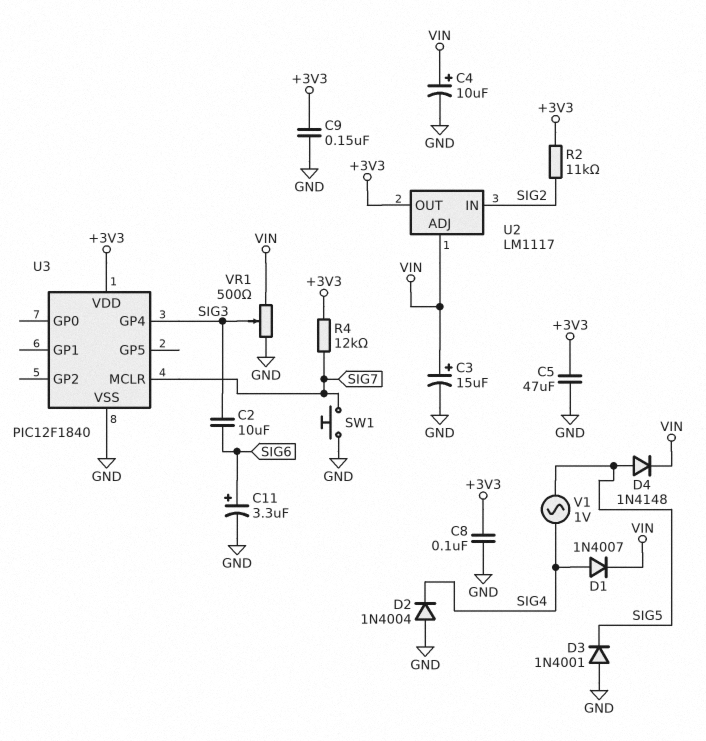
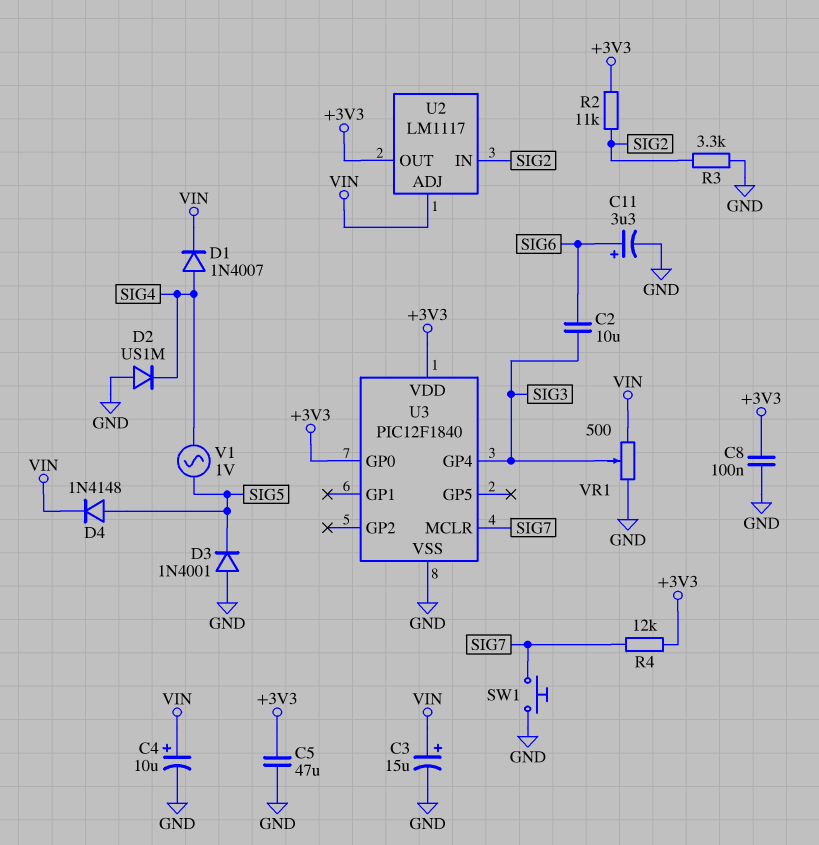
C9: 150nF (+3V3, GND) -> none
D2: diode 1N4004 (A GND, K SIG4) -> diode US1M (A GND, K SIG4)
R3: none -> 3.3k (GND, SIG2)
U3 pin GP0: none -> +3V3

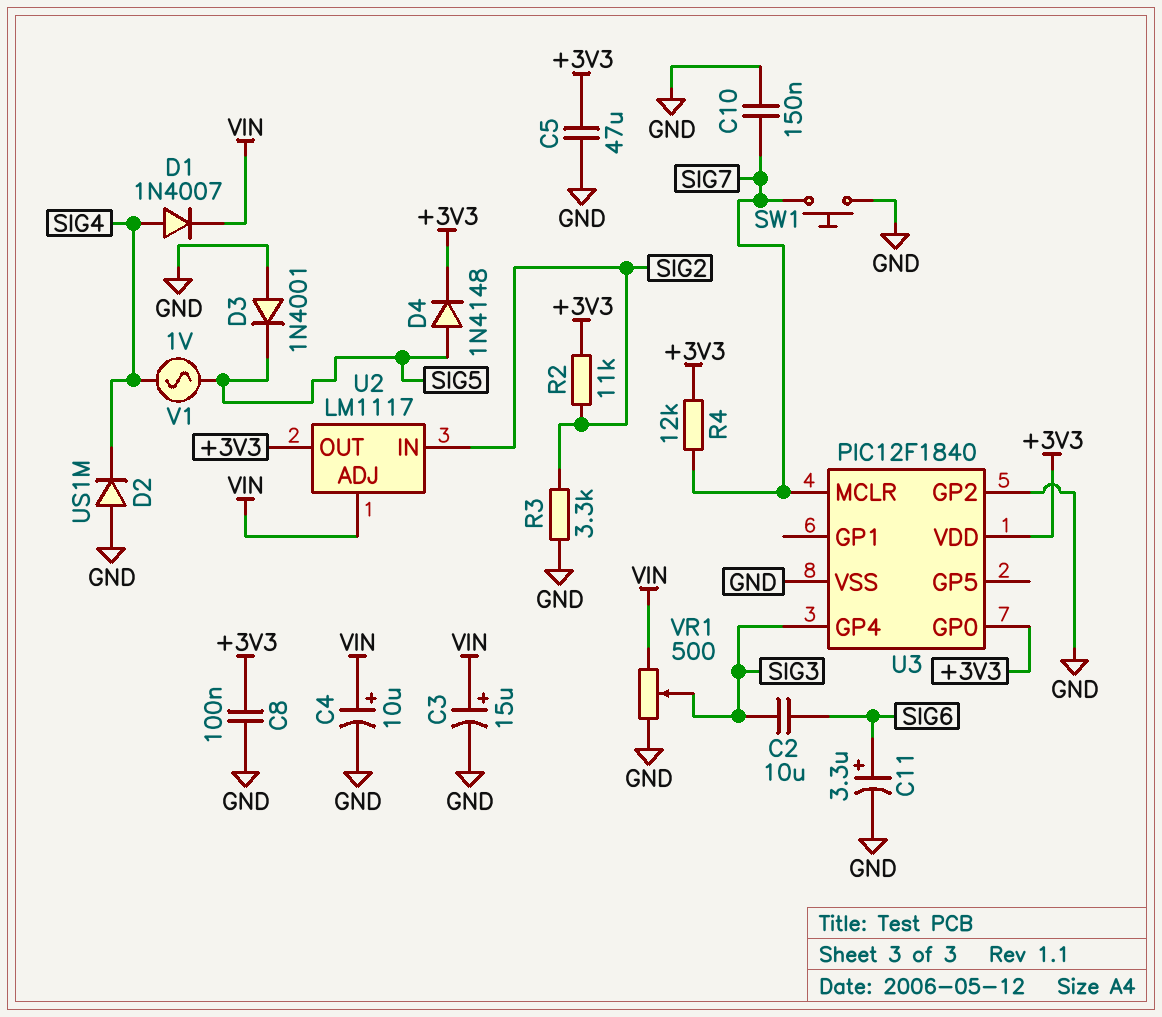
C10: none -> 150nF (GND, SIG7)
D4: diode 1N4148 (A SIG5, K VIN) -> diode 1N4148 (A SIG5, K +3V3)
U3 pin GP2: none -> GND

